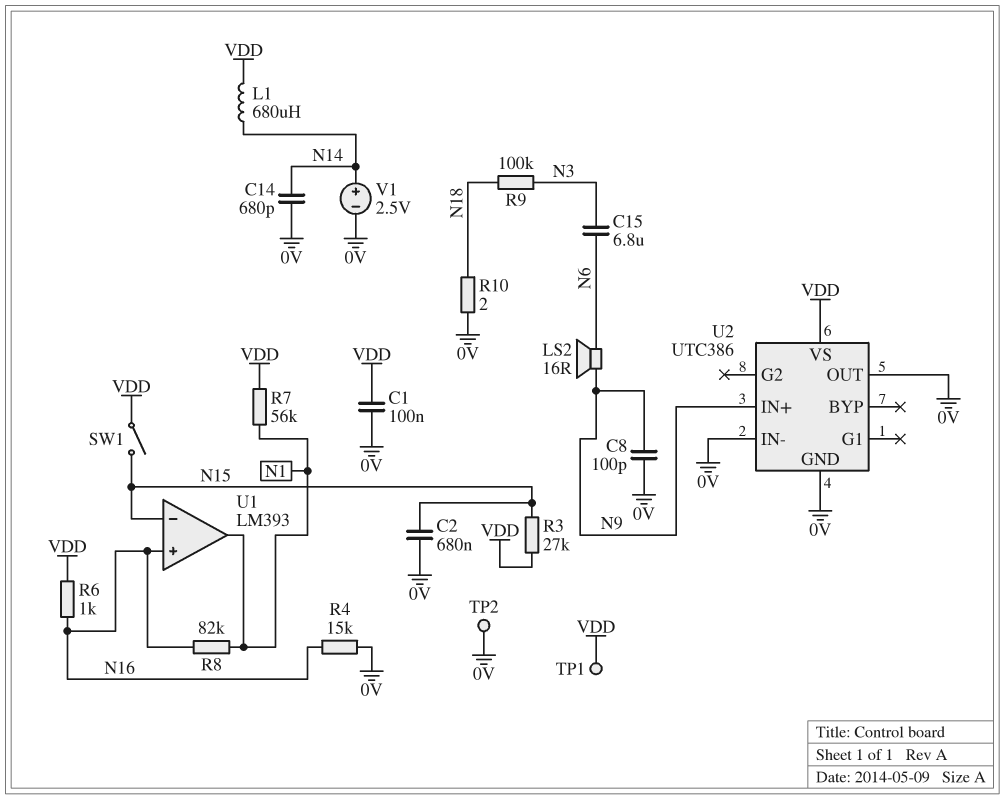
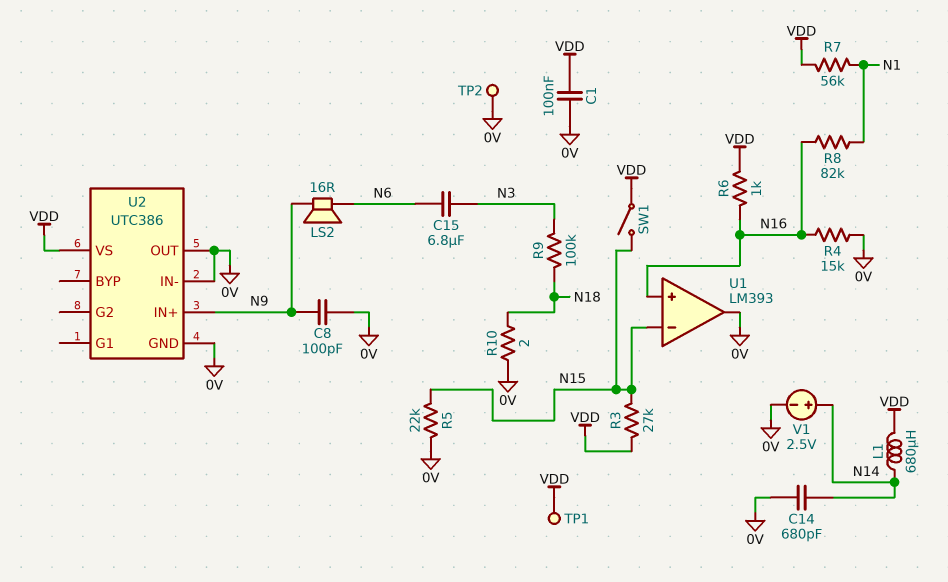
C2: 680nF (0V, N15) -> none
R5: none -> 22k (0V, N15)
U1 pin out: N1 -> 0V

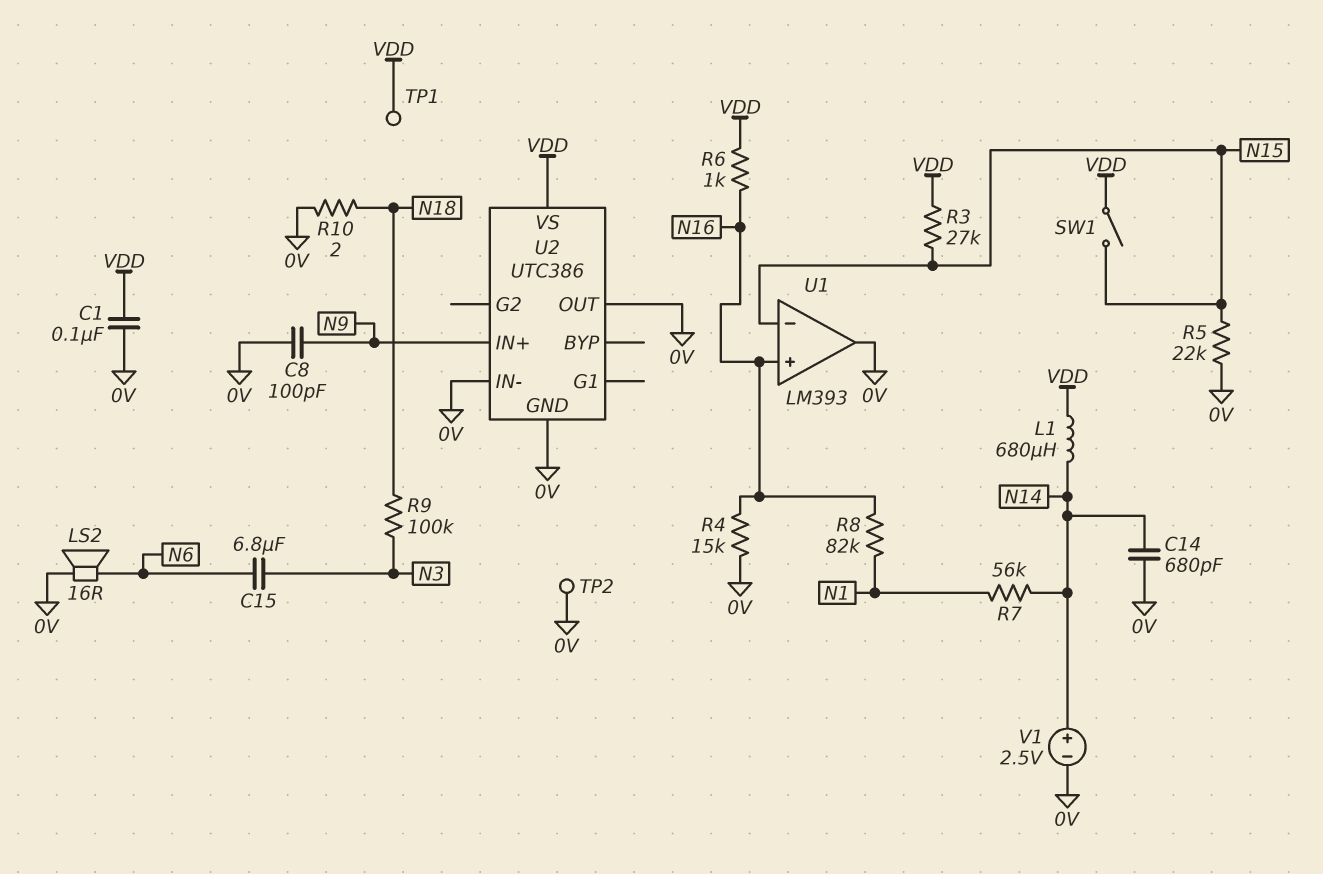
LS2: speaker 16R (N6, N9) -> speaker 16R (0V, N6)
R7: 56k (N1, VDD) -> 56k (N1, N14)

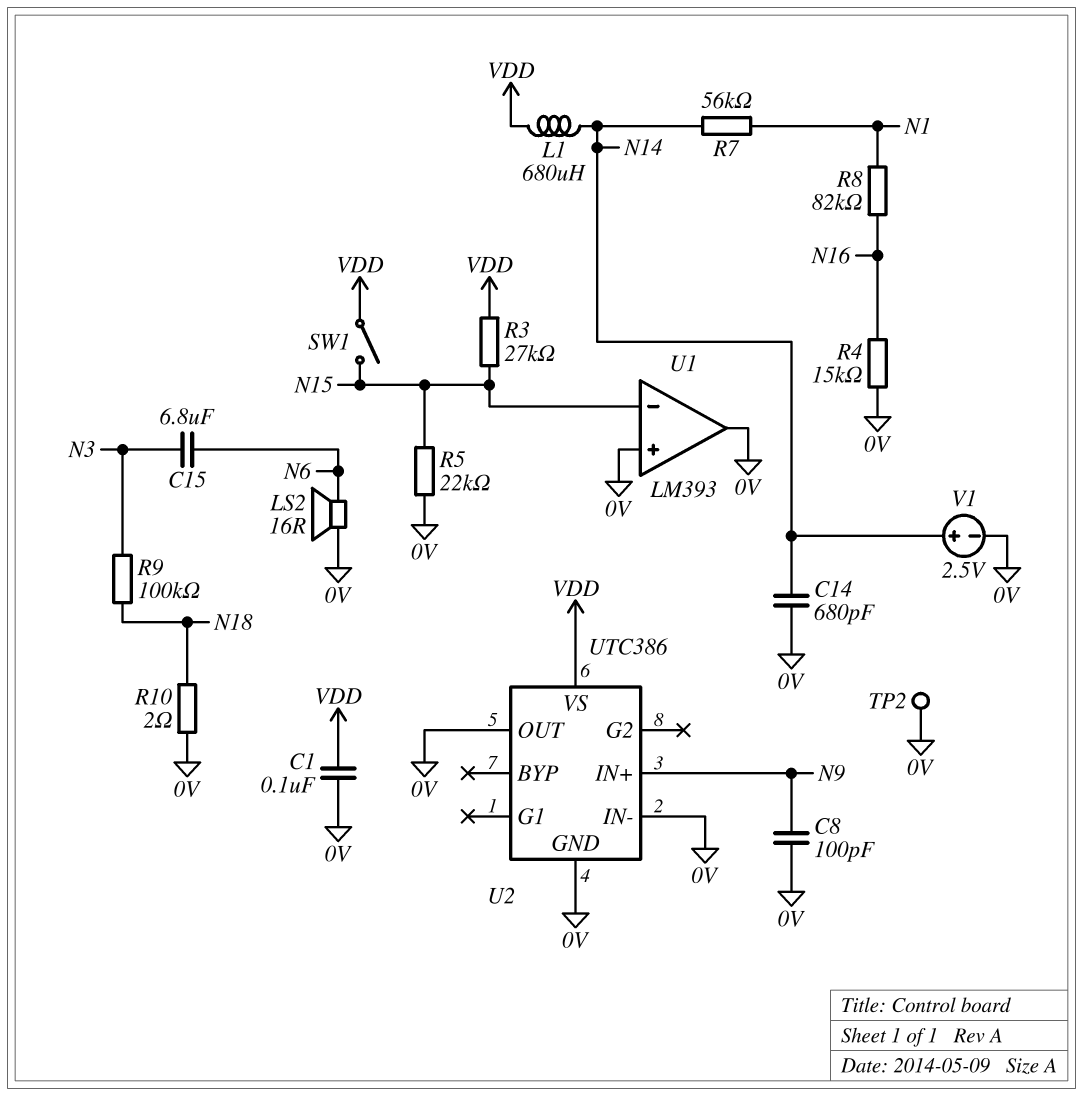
R6: 1k (N16, VDD) -> none
TP1: test point (VDD) -> none
U1 pin in+: N16 -> 0V

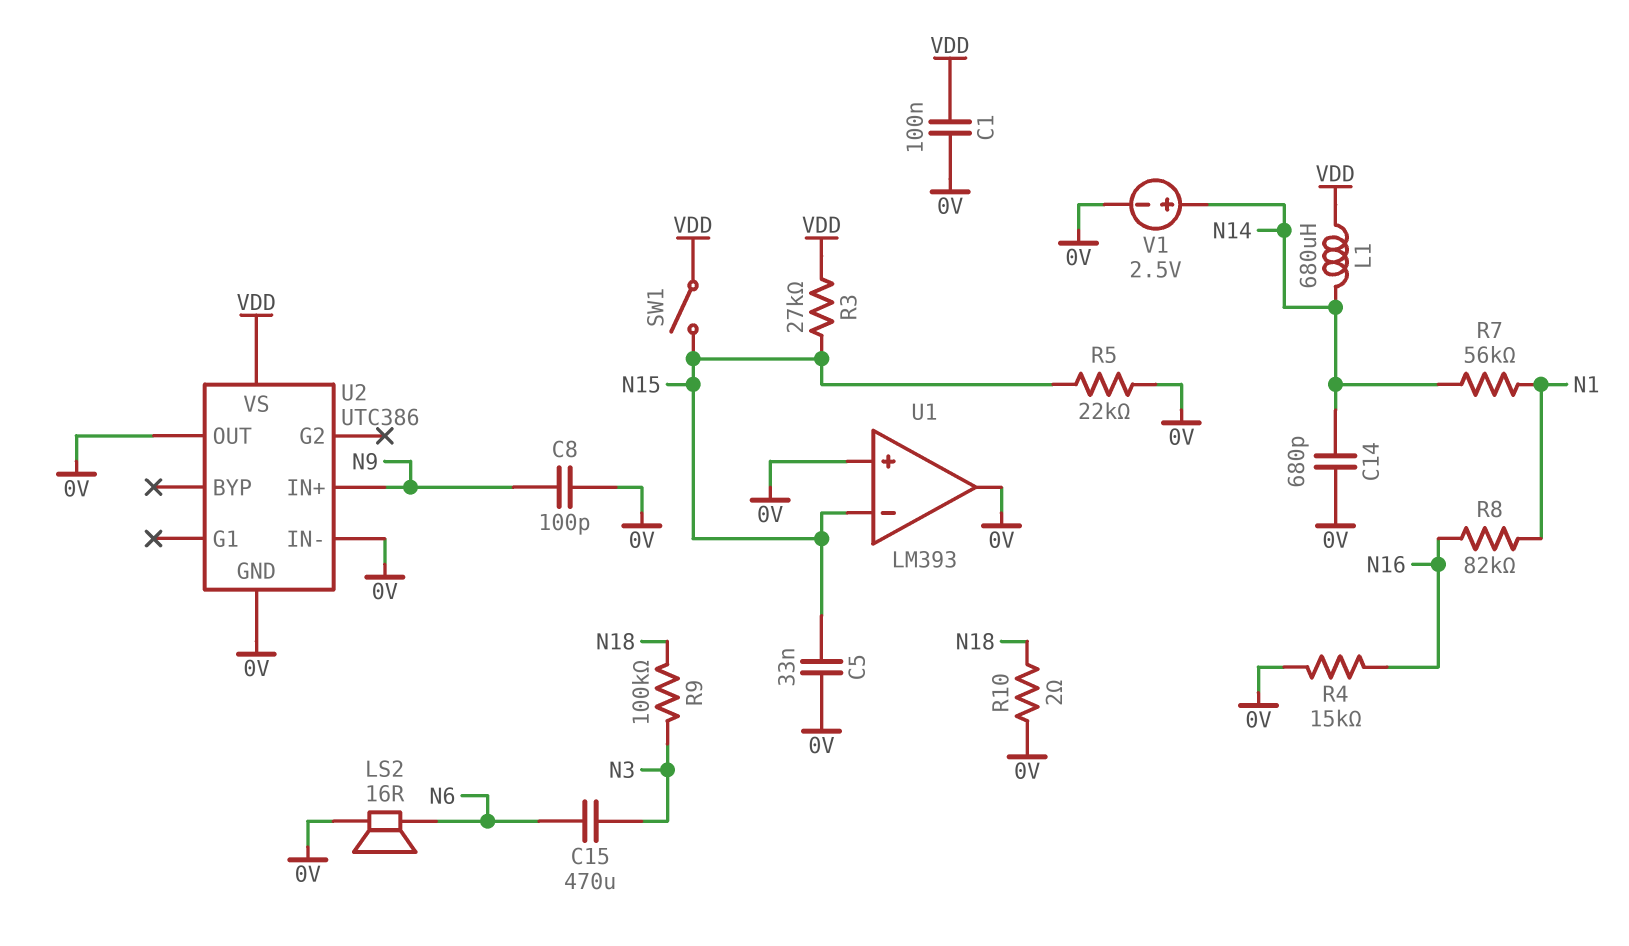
C5: none -> 33nF (0V, N15)
C15: 6.8uF (N3, N6) -> 470uF (N3, N6)
TP2: test point (0V) -> none

